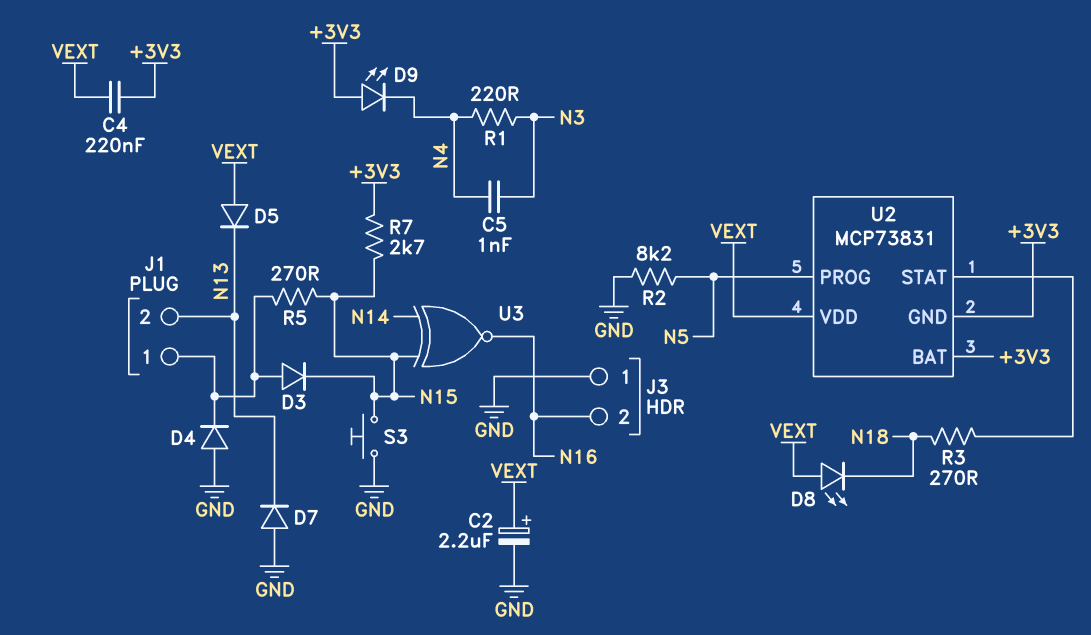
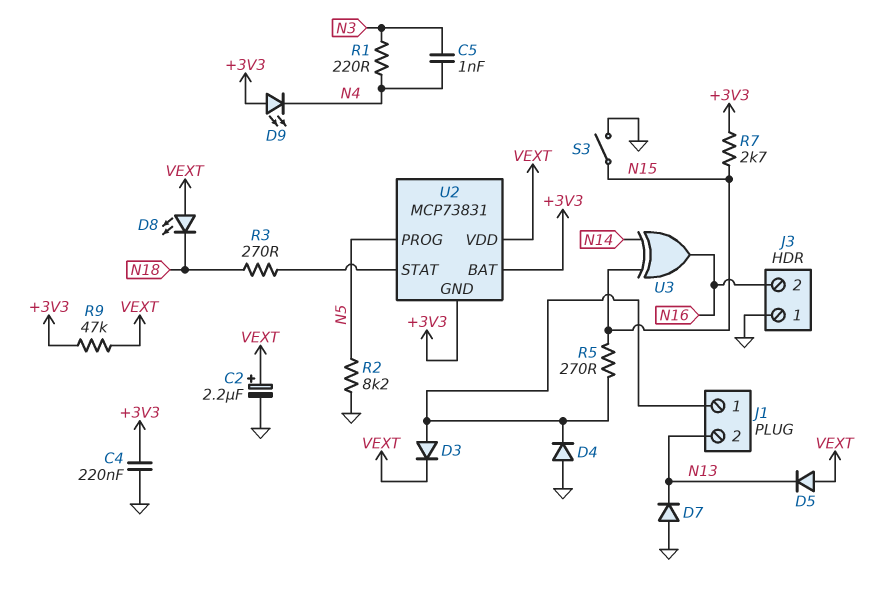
C4: 220nF (+3V3, VEXT) -> 220nF (+3V3, GND)
D3: diode (A J1/1, K N15) -> diode (A J1/1, K VEXT)
R9: none -> 47k (+3V3, VEXT)
S3: button (GND, N15) -> switch (GND, N15)
U3: XNOR (in N14, in N15, out N16) -> XOR (in N14, in N15, out N16)

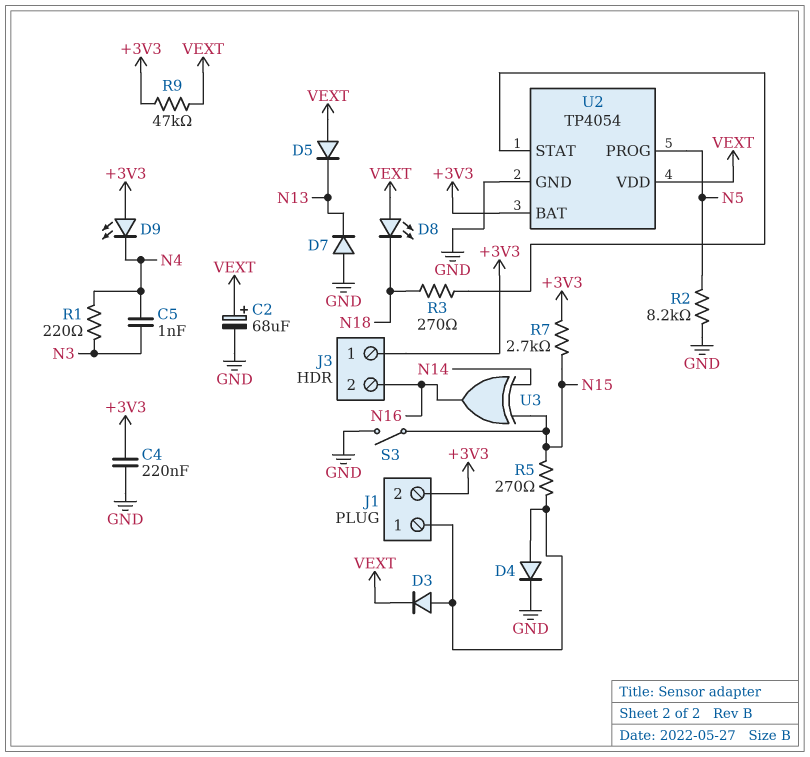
C2: 2.2uF (plus VEXT, minus GND) -> 68uF (plus VEXT, minus GND)
D4: diode (A GND, K J1/1) -> diode (A J1/1, K GND)
J1 pin 2: N13 -> +3V3
J3 pin 1: GND -> +3V3
U2: MCP73831 -> TP4054
U2 pin GND: +3V3 -> GND

